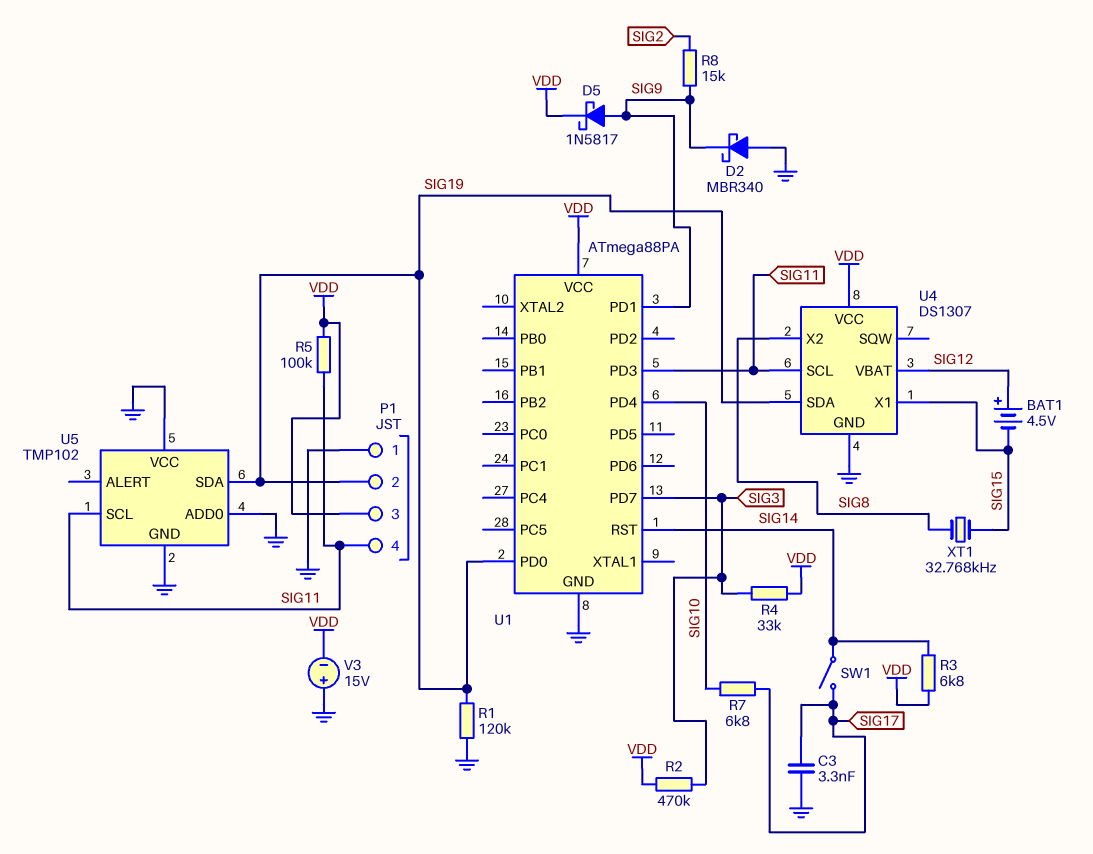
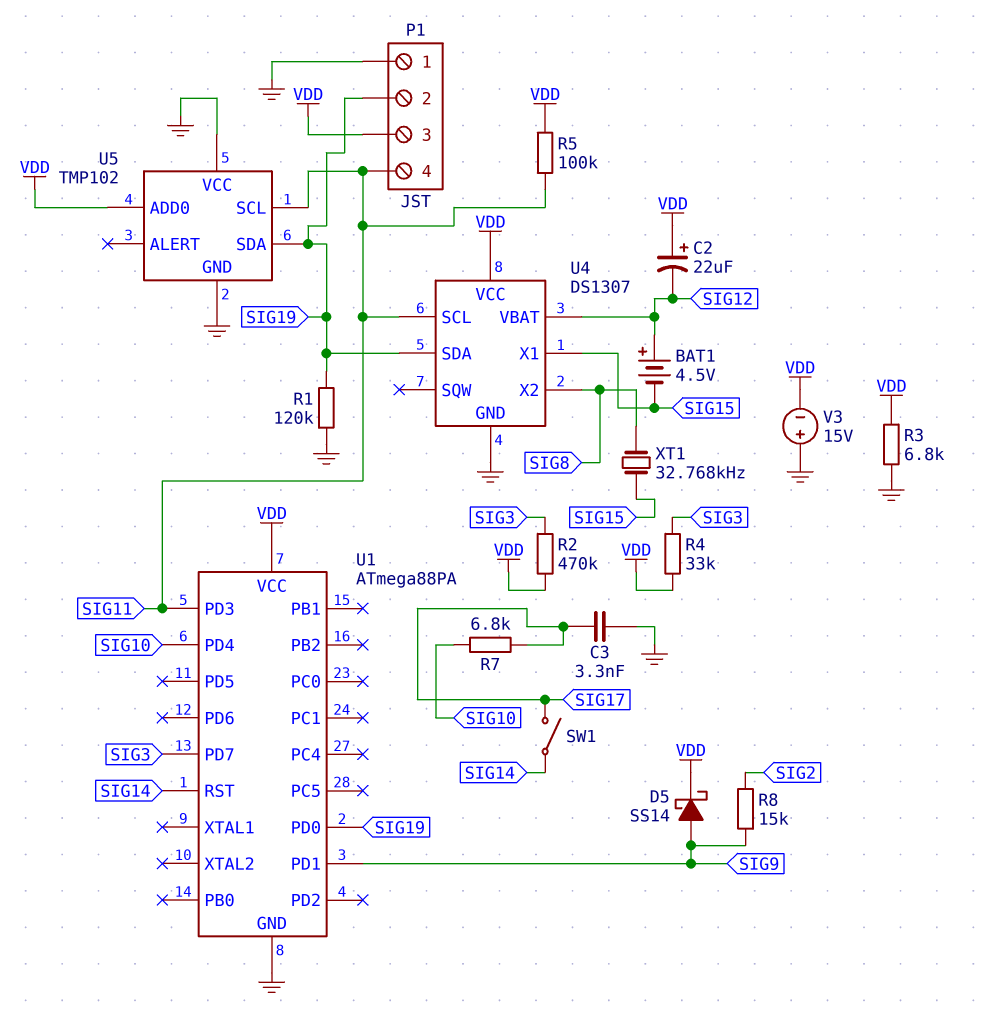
C2: none -> 22uF (plus VDD, minus SIG12)
D2: schottky MBR340 (A GND, K SIG9) -> none
D5: schottky 1N5817 (A SIG9, K VDD) -> schottky SS14 (A SIG9, K VDD)
R3: 6.8k (SIG14, VDD) -> 6.8k (GND, VDD)
U5 pin ADD0: GND -> VDD

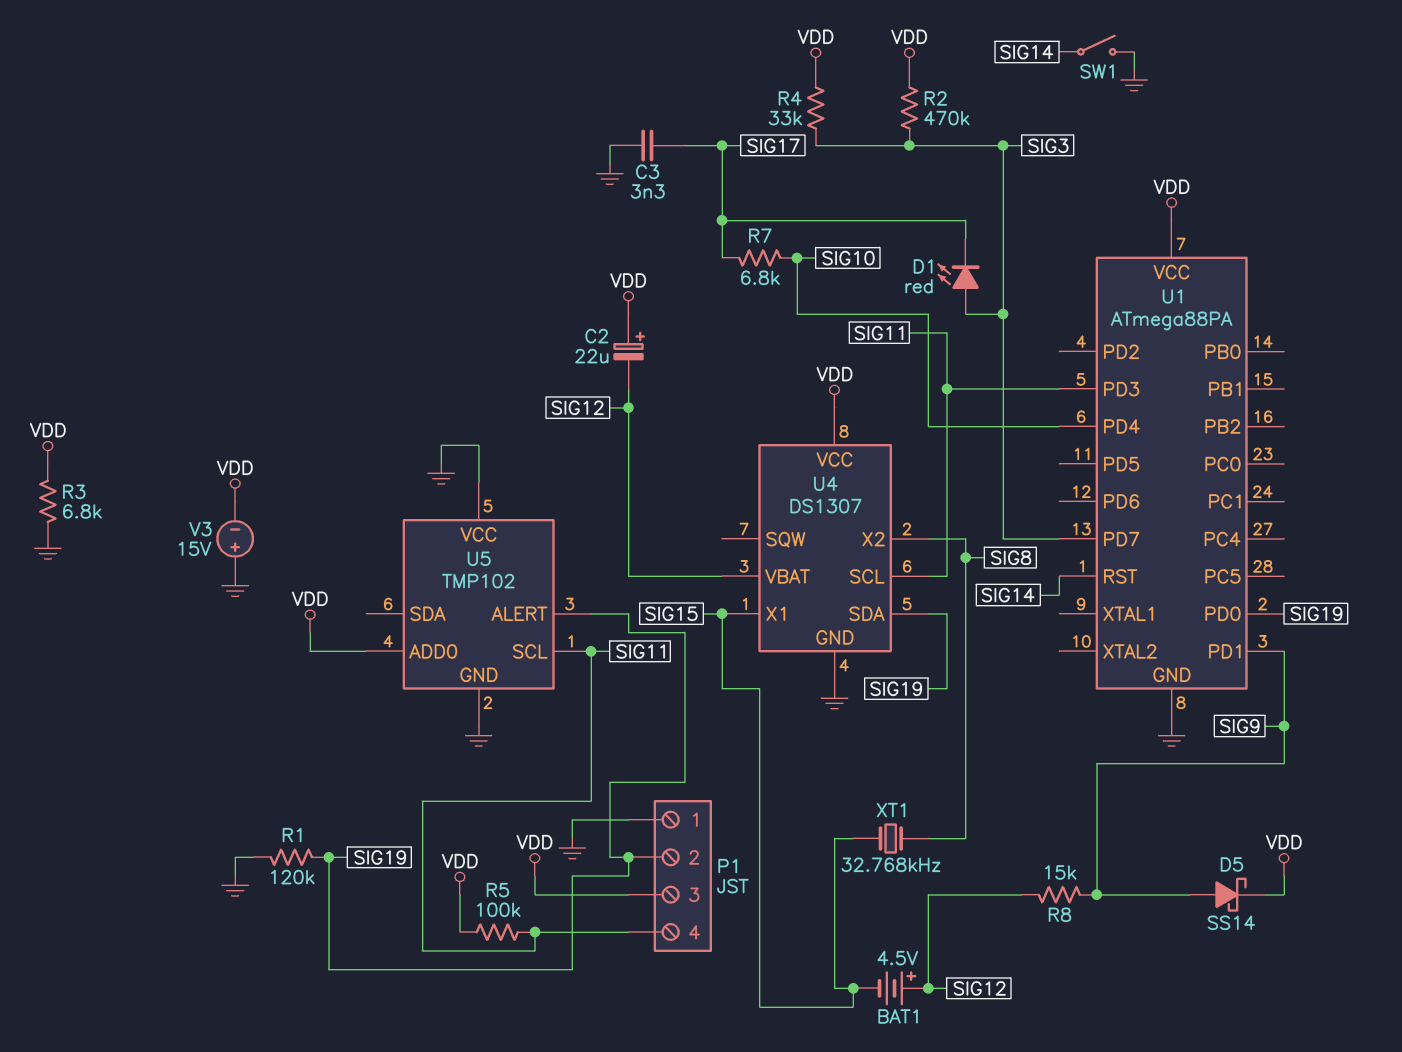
D1: none -> LED red (A SIG3, K SIG17)
R8: 15k (SIG2, SIG9) -> 15k (SIG9, SIG12)
SW1: switch (SIG14, SIG17) -> switch (GND, SIG14)
U5 pin ALERT: none -> SIG19
U5 pin SDA: SIG19 -> none

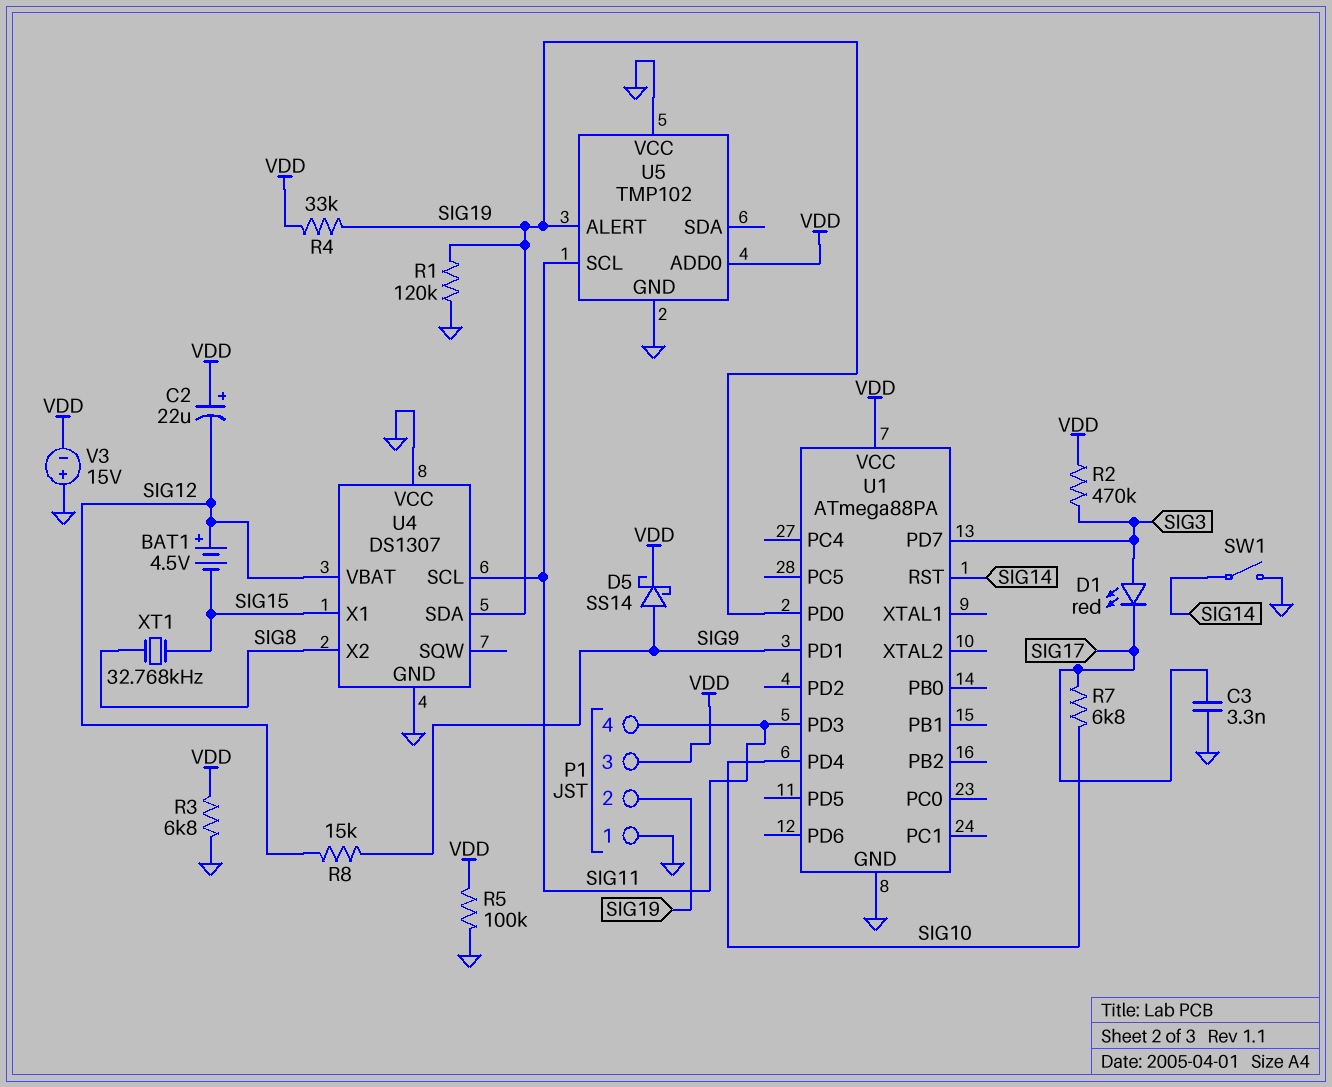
R4: 33k (SIG3, VDD) -> 33k (SIG19, VDD)
R5: 100k (SIG11, VDD) -> 100k (GND, VDD)
U4 pin VCC: VDD -> GND

